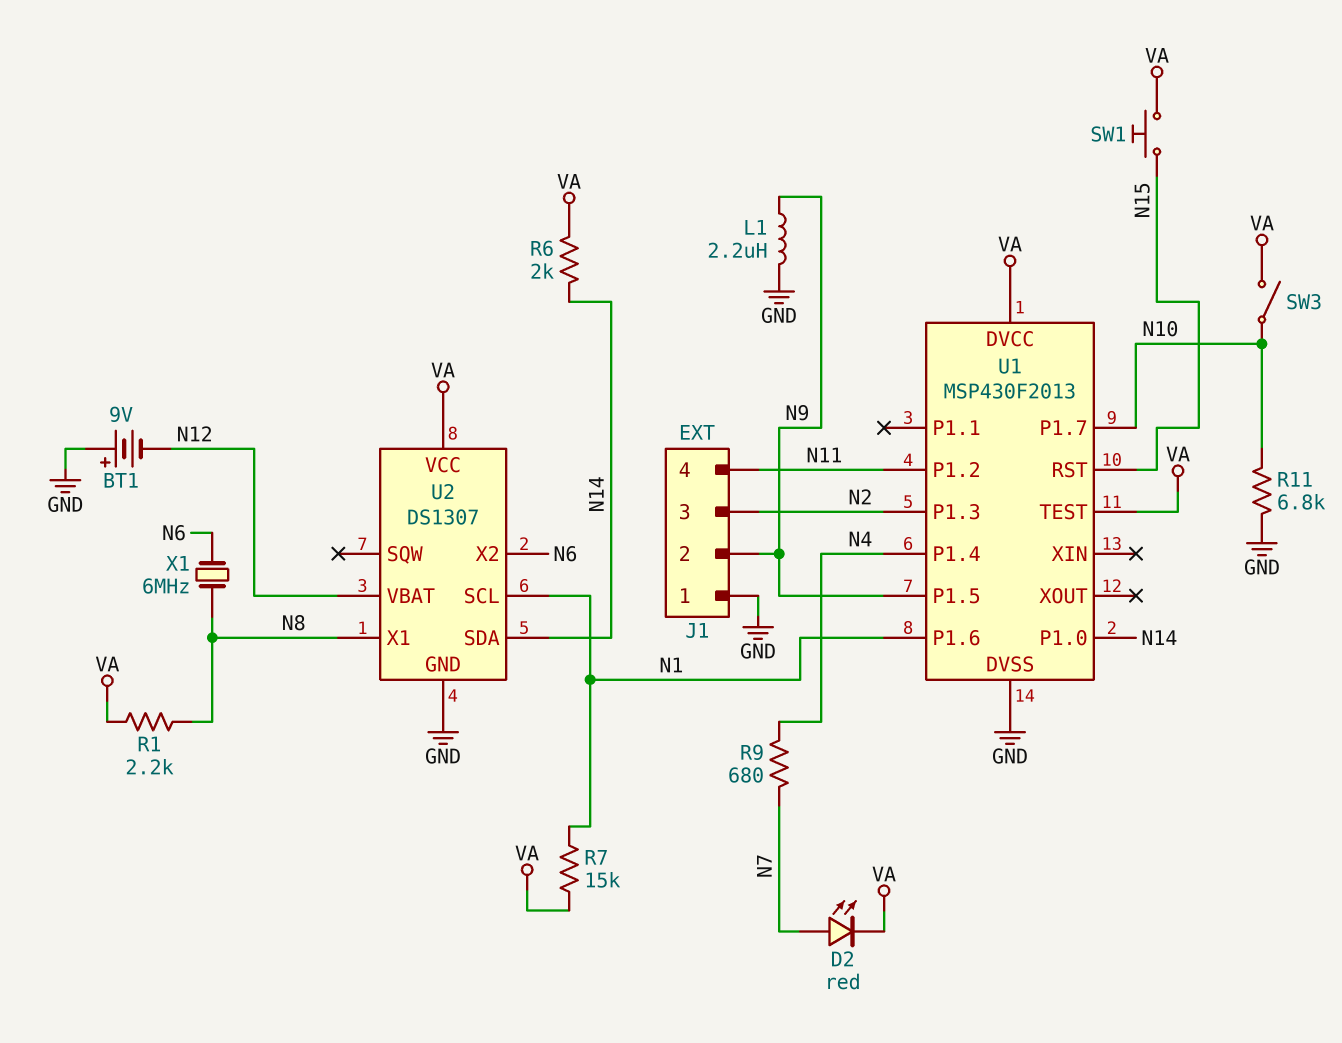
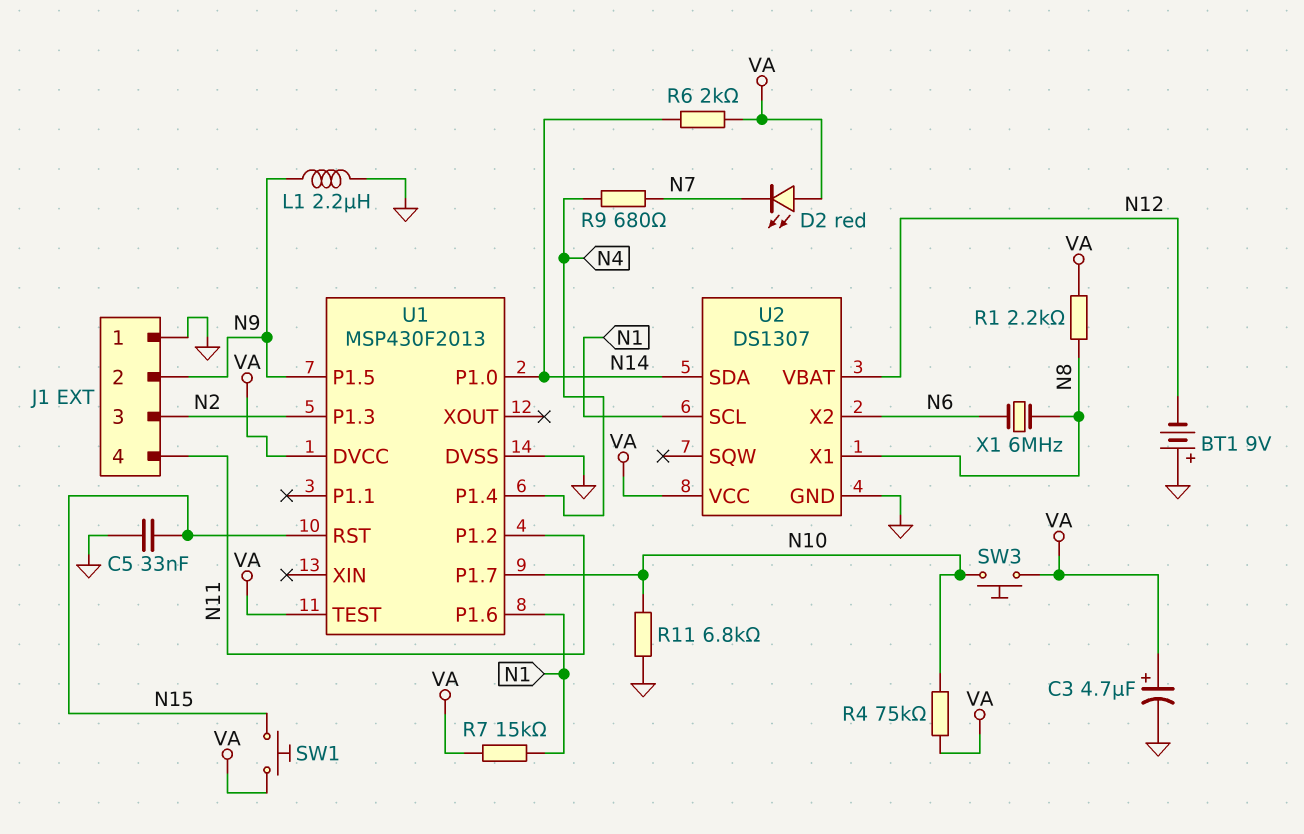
C3: none -> 4.7uF (plus VA, minus GND)
C5: none -> 33nF (GND, N15)
D2: LED red (A N7, K VA) -> LED red (A VA, K N7)
R4: none -> 75k (N10, VA)
SW3: switch (N10, VA) -> button (N10, VA)

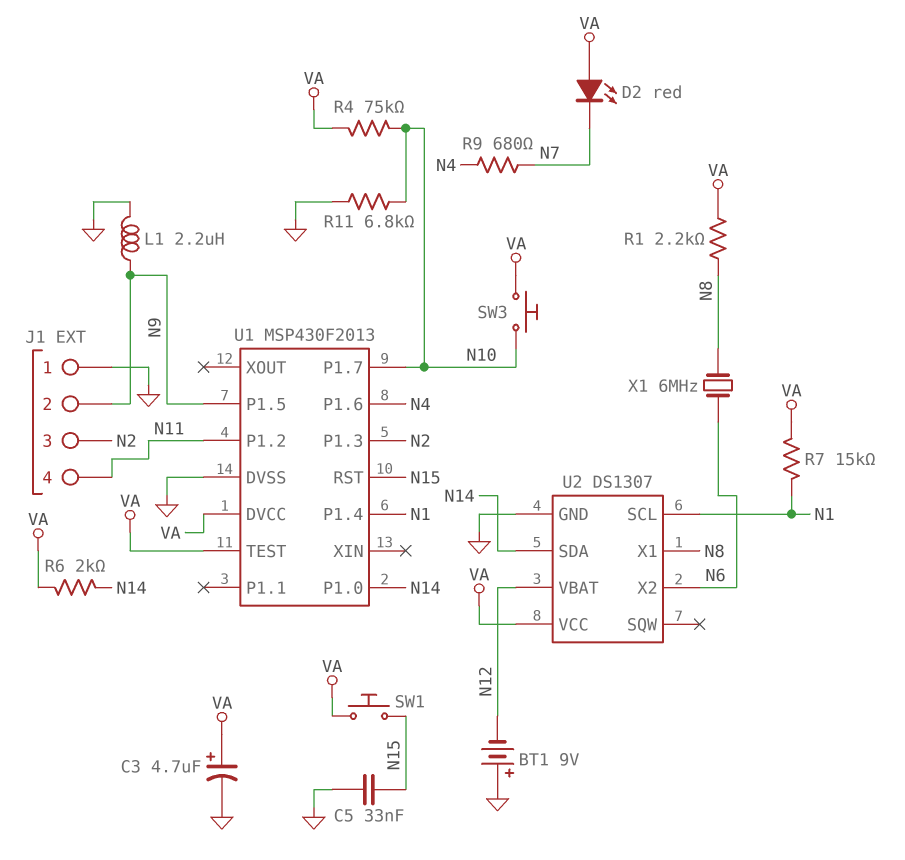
U1 pin P1.4: N4 -> N1
U1 pin P1.6: N1 -> N4

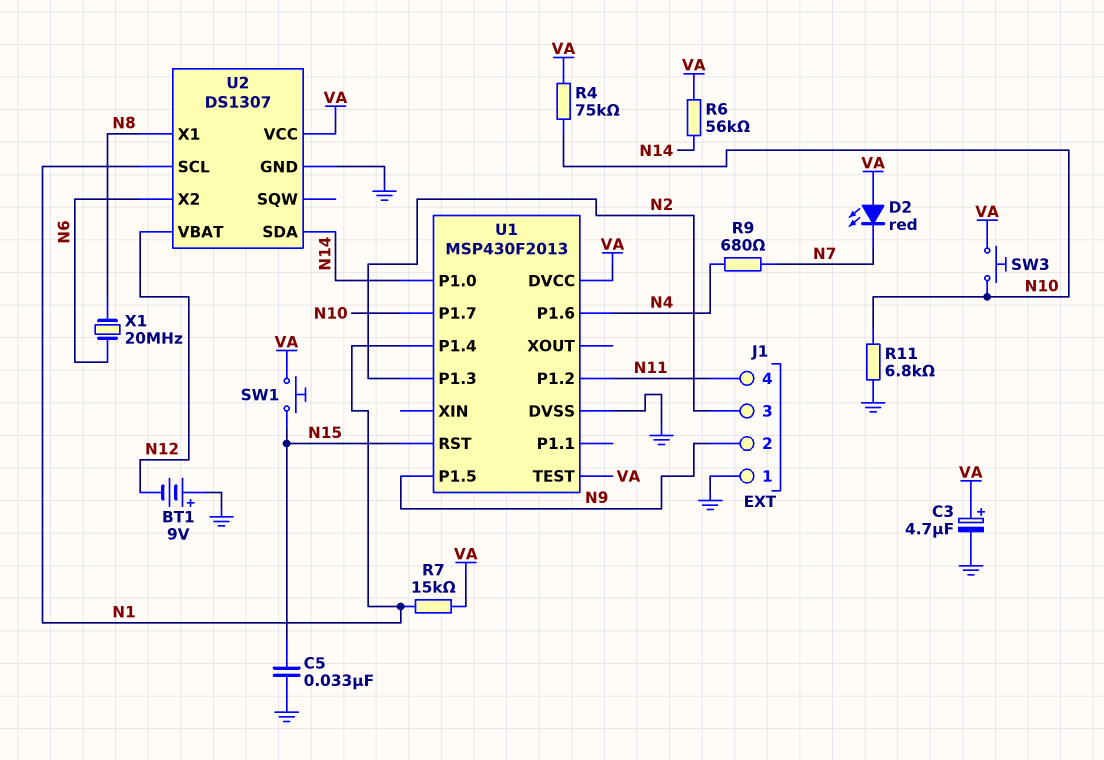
L1: 2.2uH (GND, N9) -> none
R1: 2.2k (N8, VA) -> none
R6: 2k (N14, VA) -> 56k (N14, VA)
X1: 6MHz (N6, N8) -> 20MHz (N6, N8)

